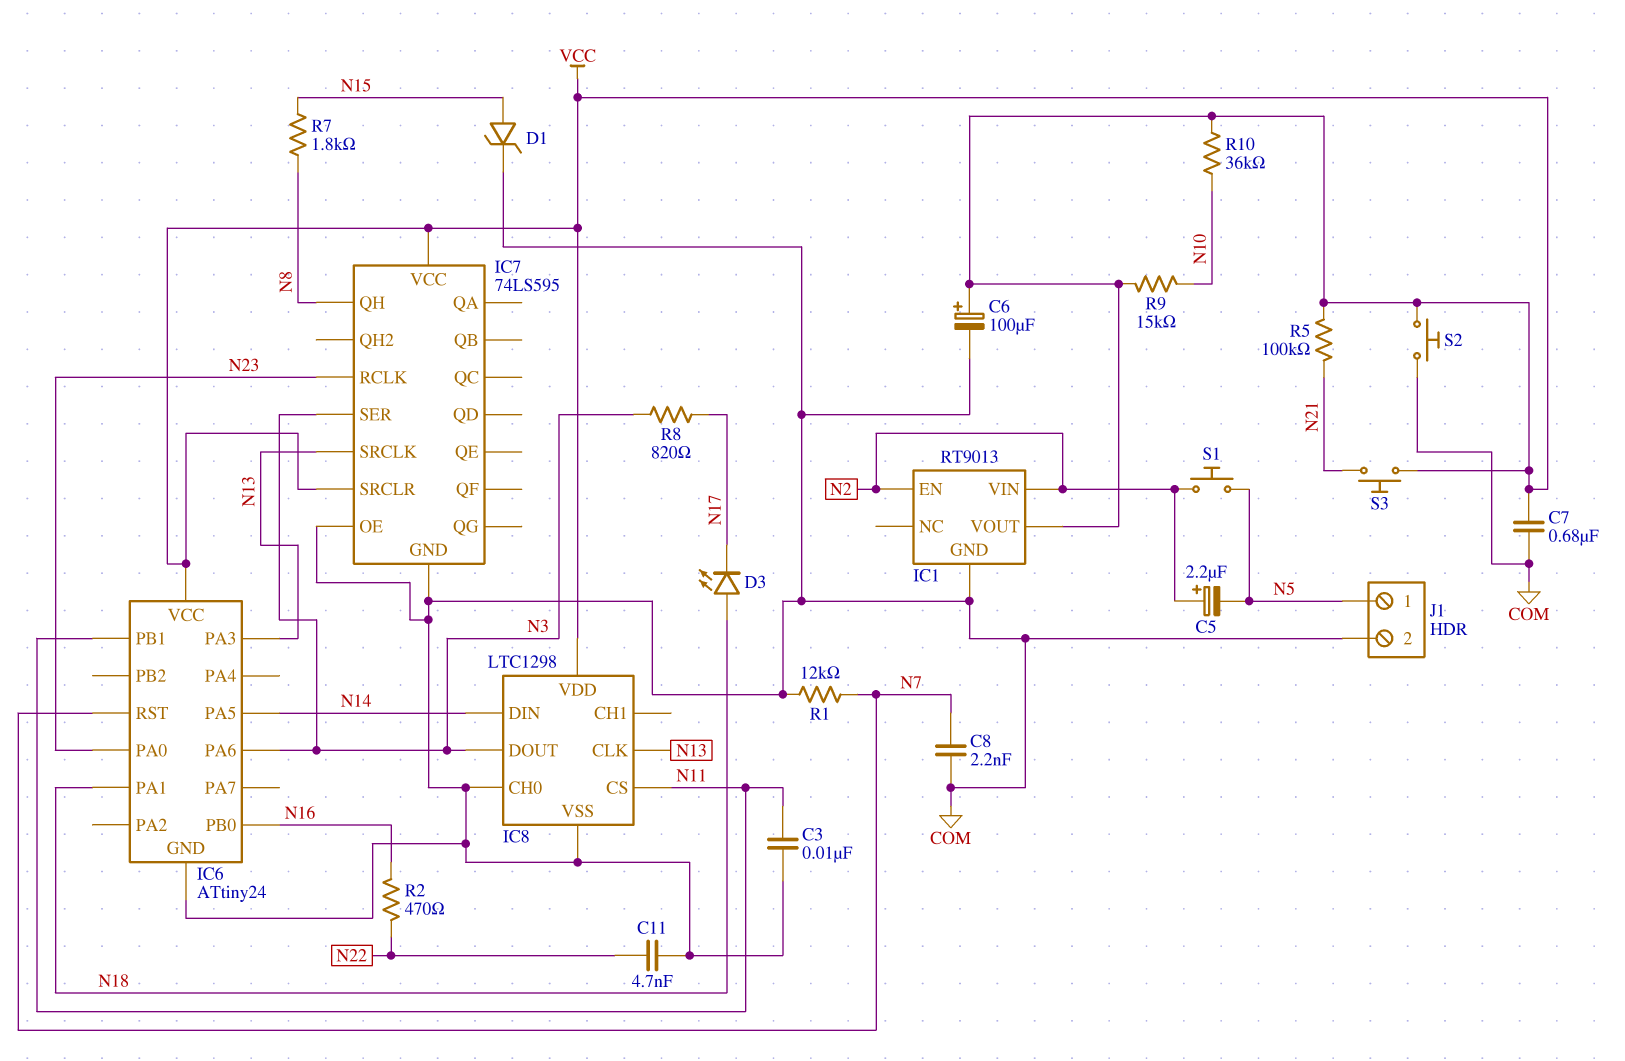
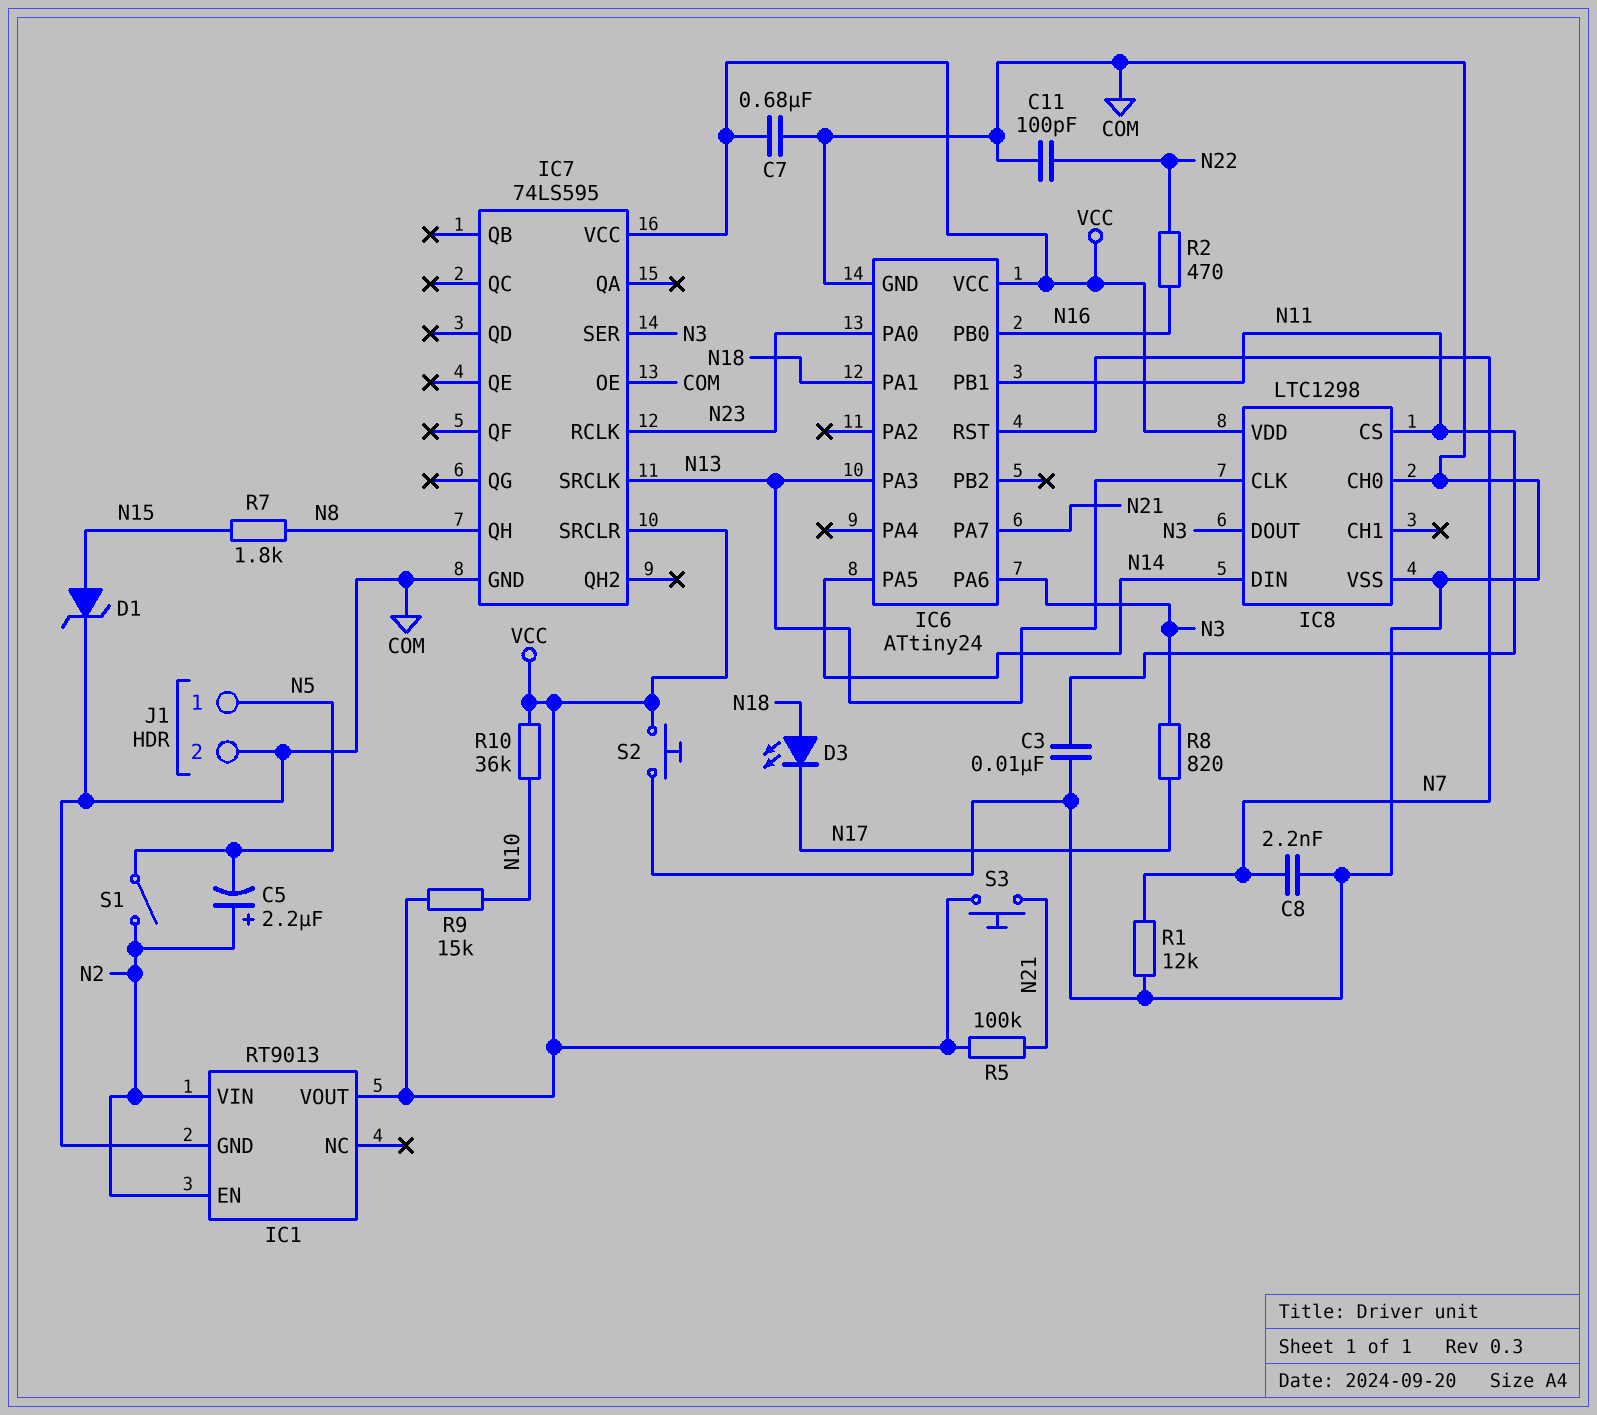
C6: 100uF (plus VCC, minus COM) -> none
C11: 4.7nF (COM, N22) -> 100pF (COM, N22)
IC6 pin PA7: none -> N21
S1: button (N2, N5) -> switch (N2, N5)

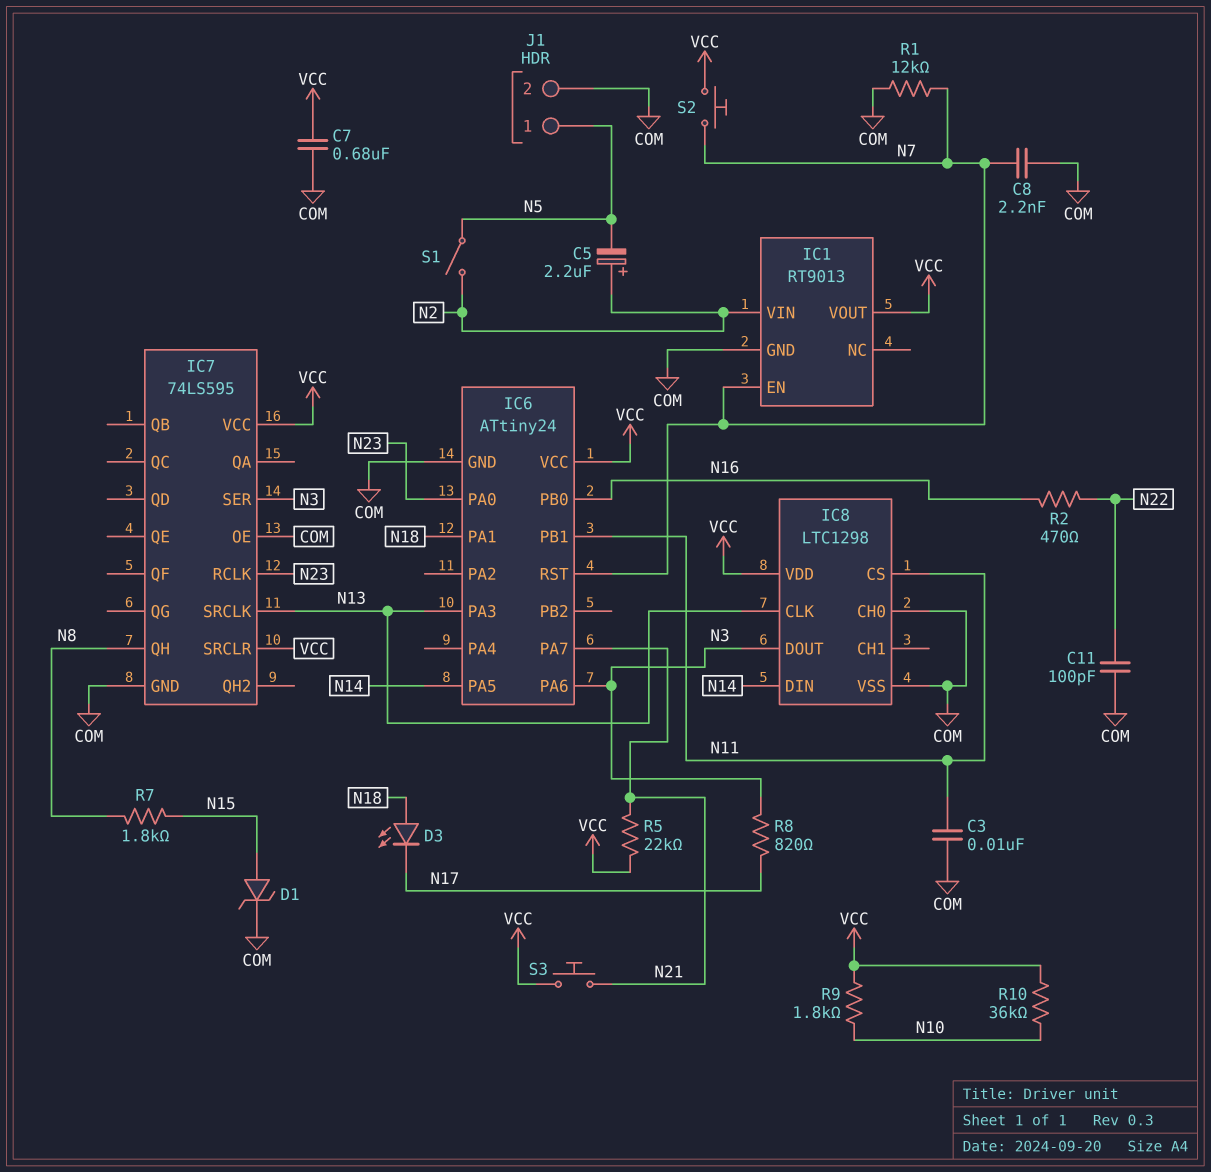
IC1 pin EN: N2 -> N7
R5: 100k (N21, VCC) -> 22k (N21, VCC)
R9: 15k (N10, VCC) -> 1.8k (N10, VCC)
S2: button (COM, VCC) -> button (N7, VCC)

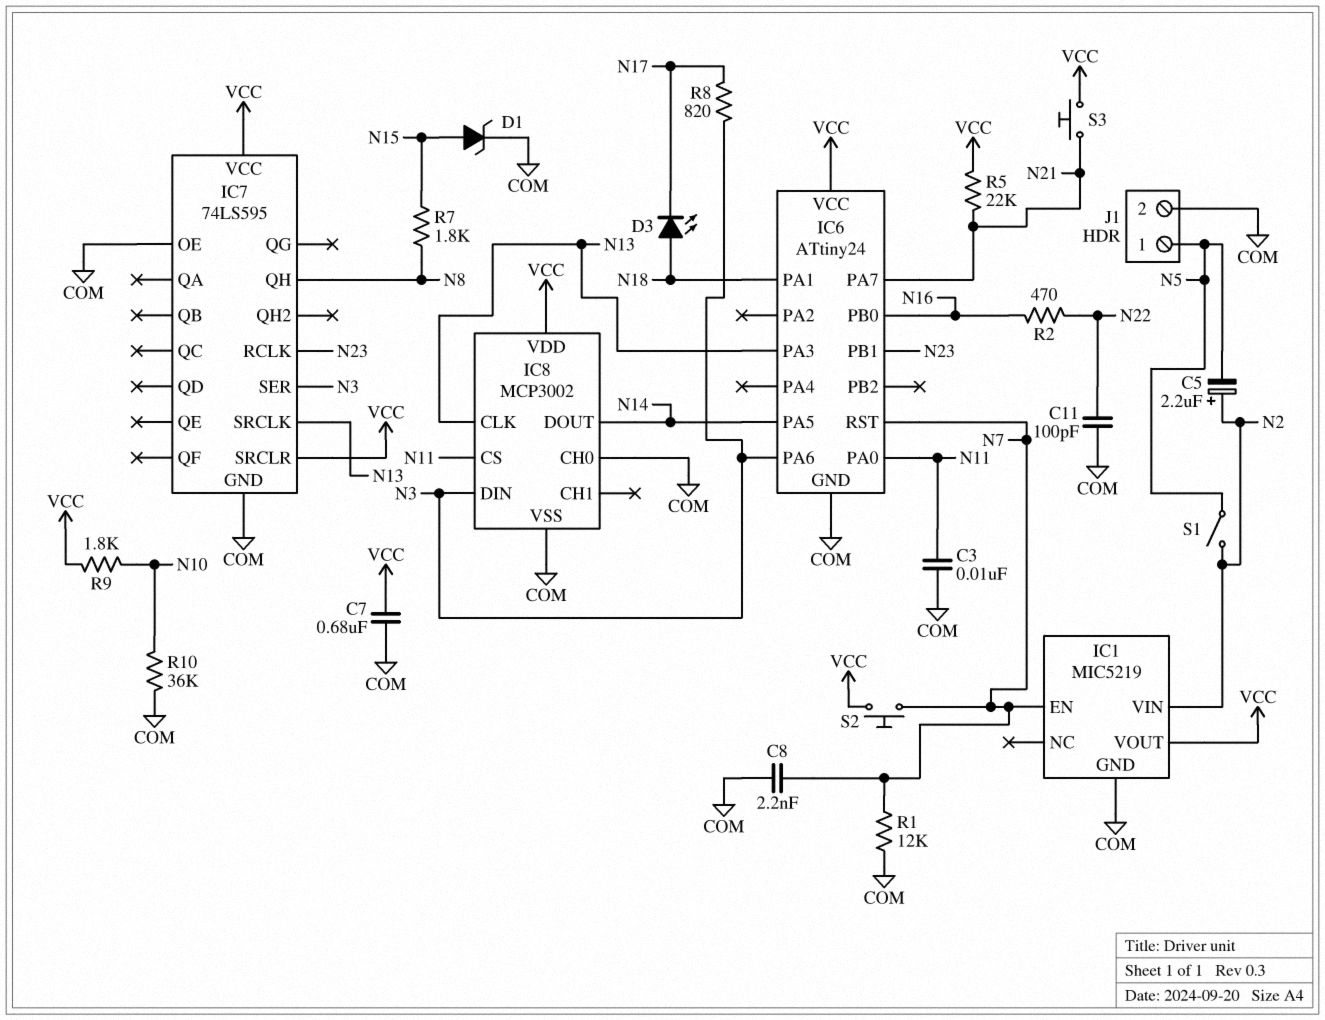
IC1: RT9013 -> MIC5219
IC6 pin PA0: N23 -> N11
IC6 pin PB1: N11 -> N23
IC8: LTC1298 -> MCP3002
IC8 pin DIN: N14 -> N3
IC8 pin DOUT: N3 -> N14
R10: 36k (N10, VCC) -> 36k (COM, N10)

